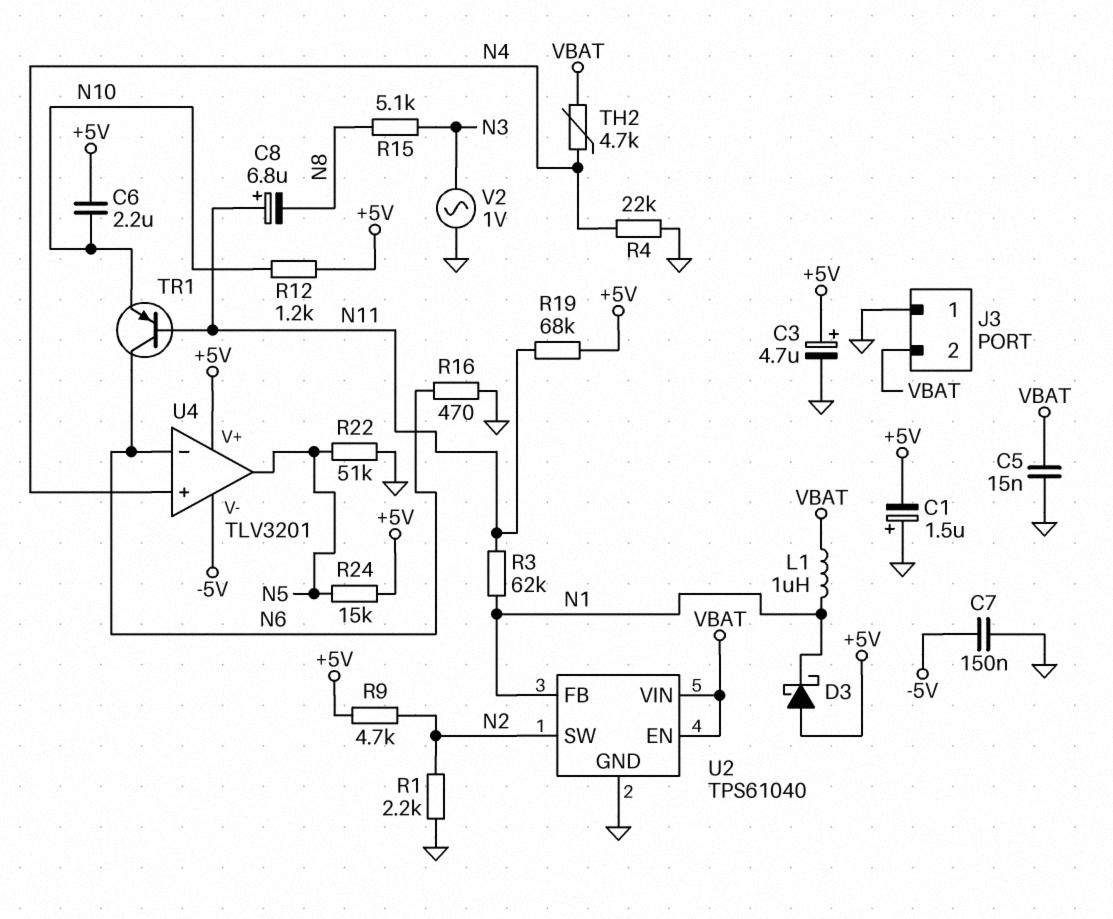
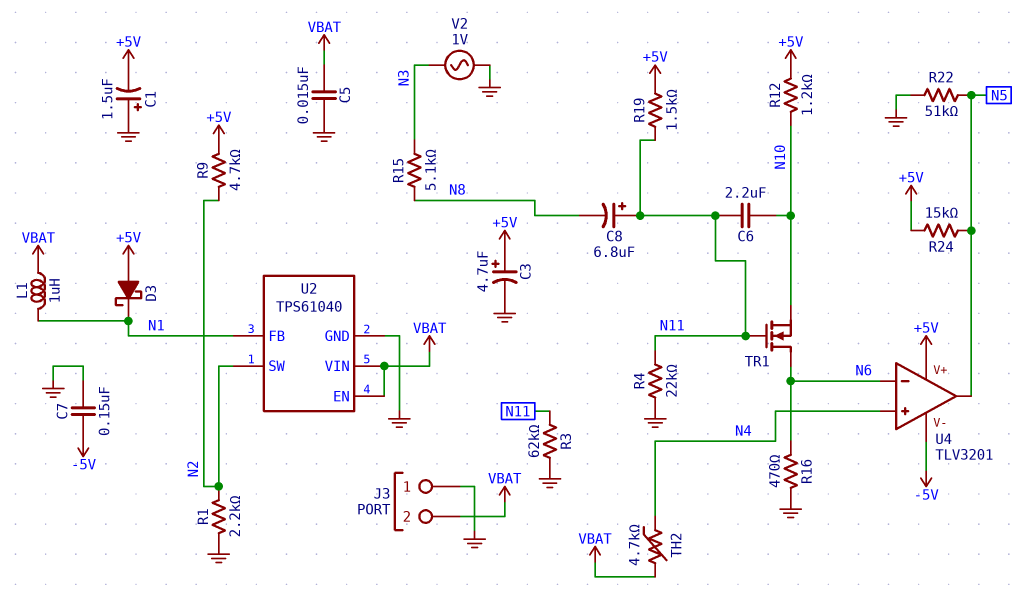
C6: 2.2uF (+5V, N10) -> 2.2uF (N10, N11)
R3: 62k (N1, N11) -> 62k (GND, N11)
R4: 22k (GND, N4) -> 22k (GND, N11)
R19: 68k (+5V, N11) -> 1.5k (+5V, N11)
TR1: PNP (B N11, C N6, E N10) -> NMOS (G N11, D N6, S N10)

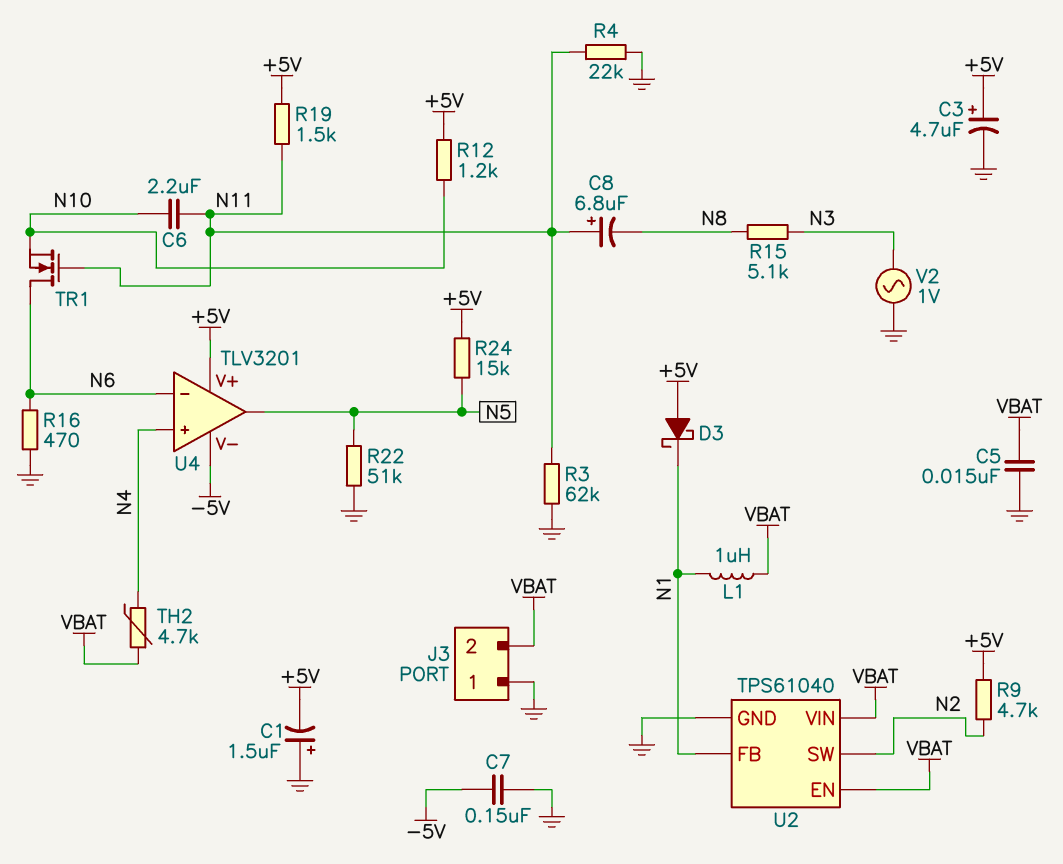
R1: 2.2k (GND, N2) -> none

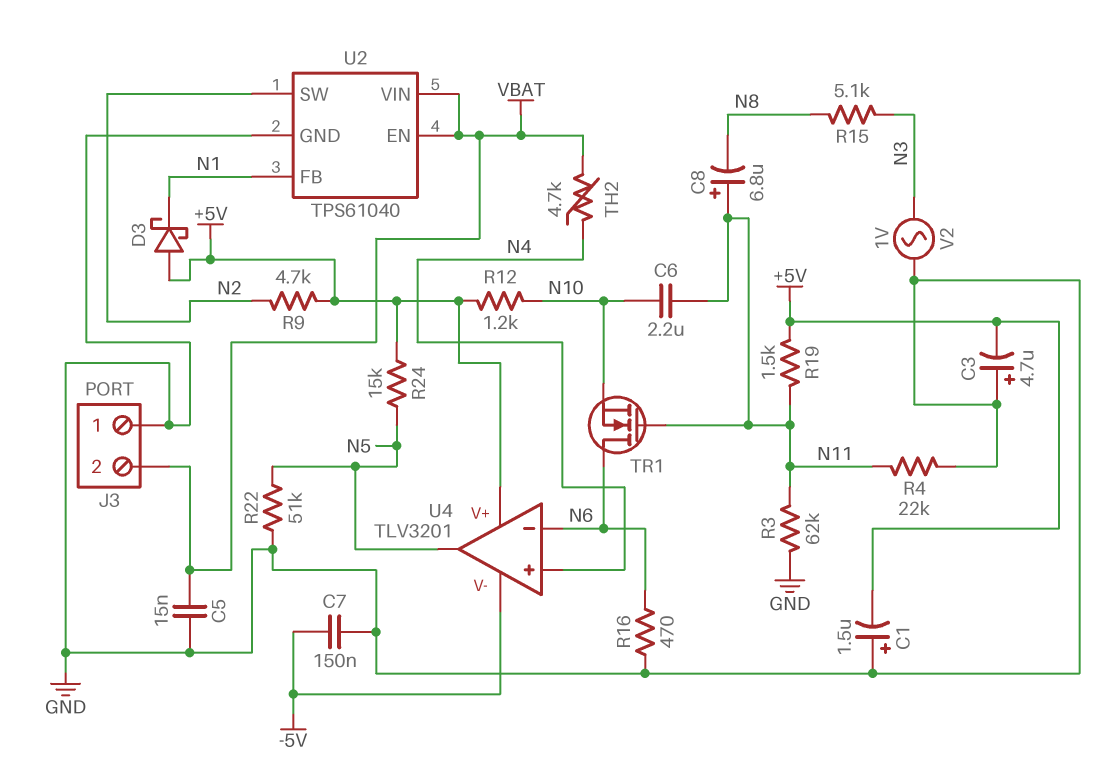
C3: 4.7uF (plus +5V, minus GND) -> 4.7uF (plus GND, minus +5V)
L1: 1uH (N1, VBAT) -> none

